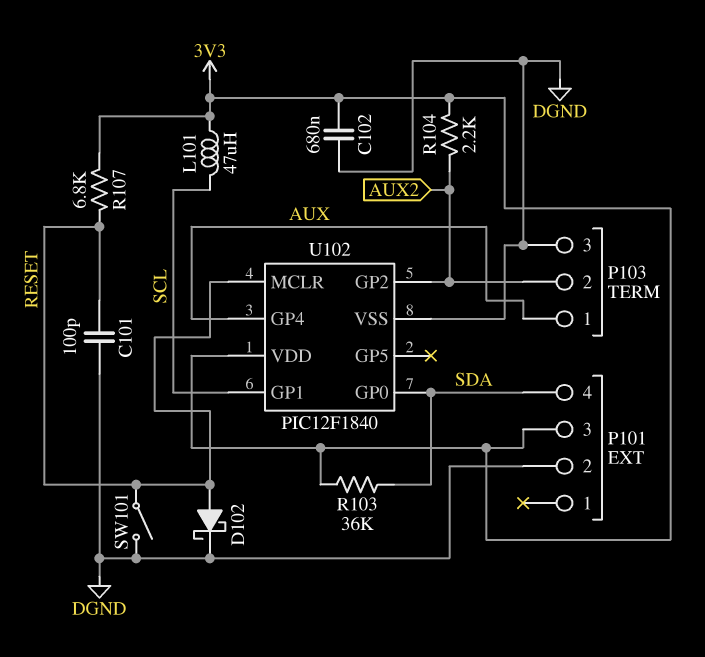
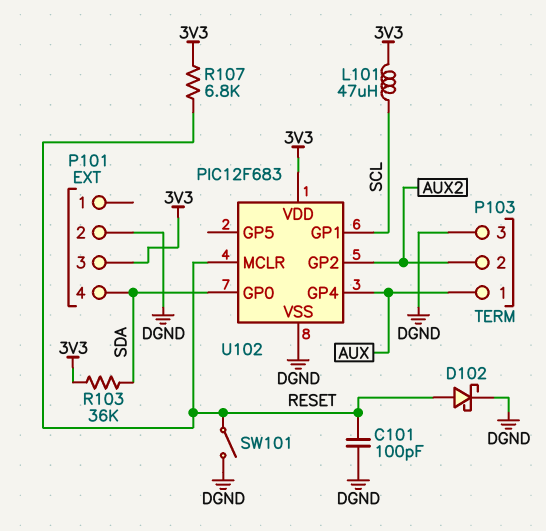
C102: 680nF (3V3, DGND) -> none
R104: 2.2k (3V3, AUX2) -> none
U102: PIC12F1840 -> PIC12F683

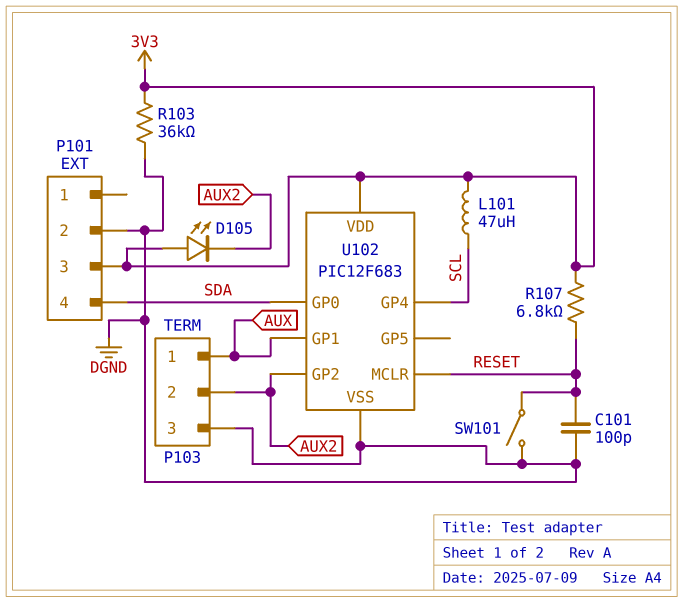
D102: schottky (A RESET, K DGND) -> none
D105: none -> LED (A 3V3, K AUX2)
R103: 36k (3V3, SDA) -> 36k (3V3, DGND)
U102 pin GP1: SCL -> AUX
U102 pin GP4: AUX -> SCL

